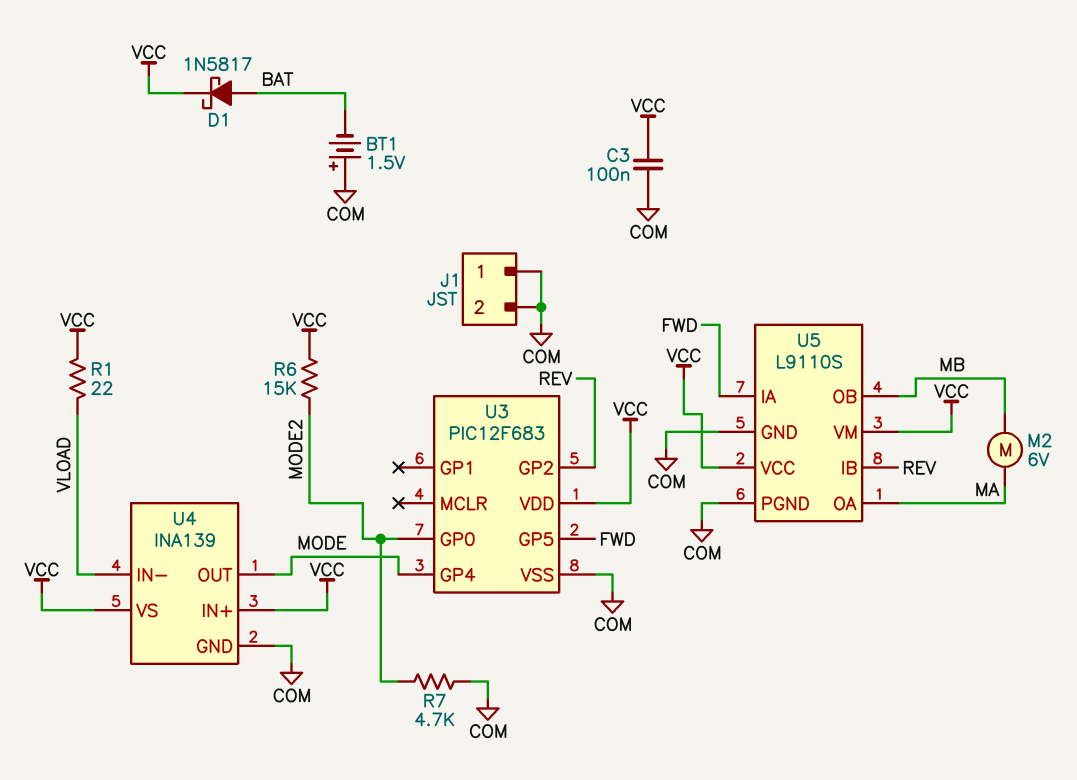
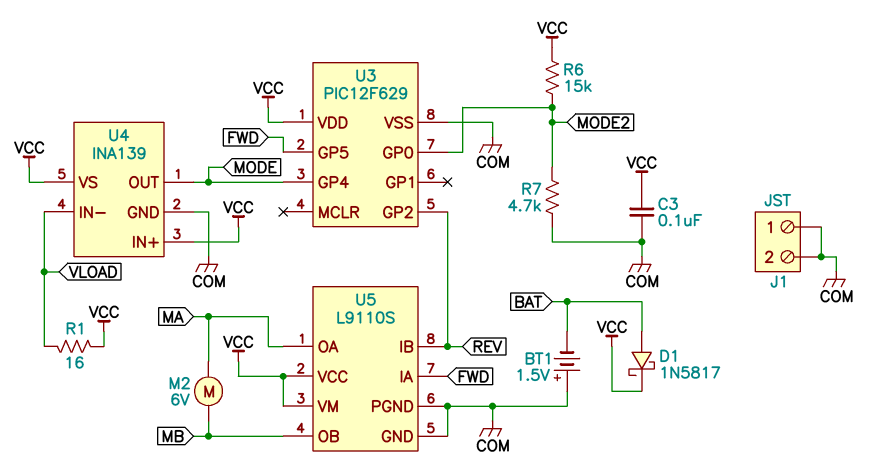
R1: 22 (VCC, VLOAD) -> 16 (VCC, VLOAD)
U3: PIC12F683 -> PIC12F629

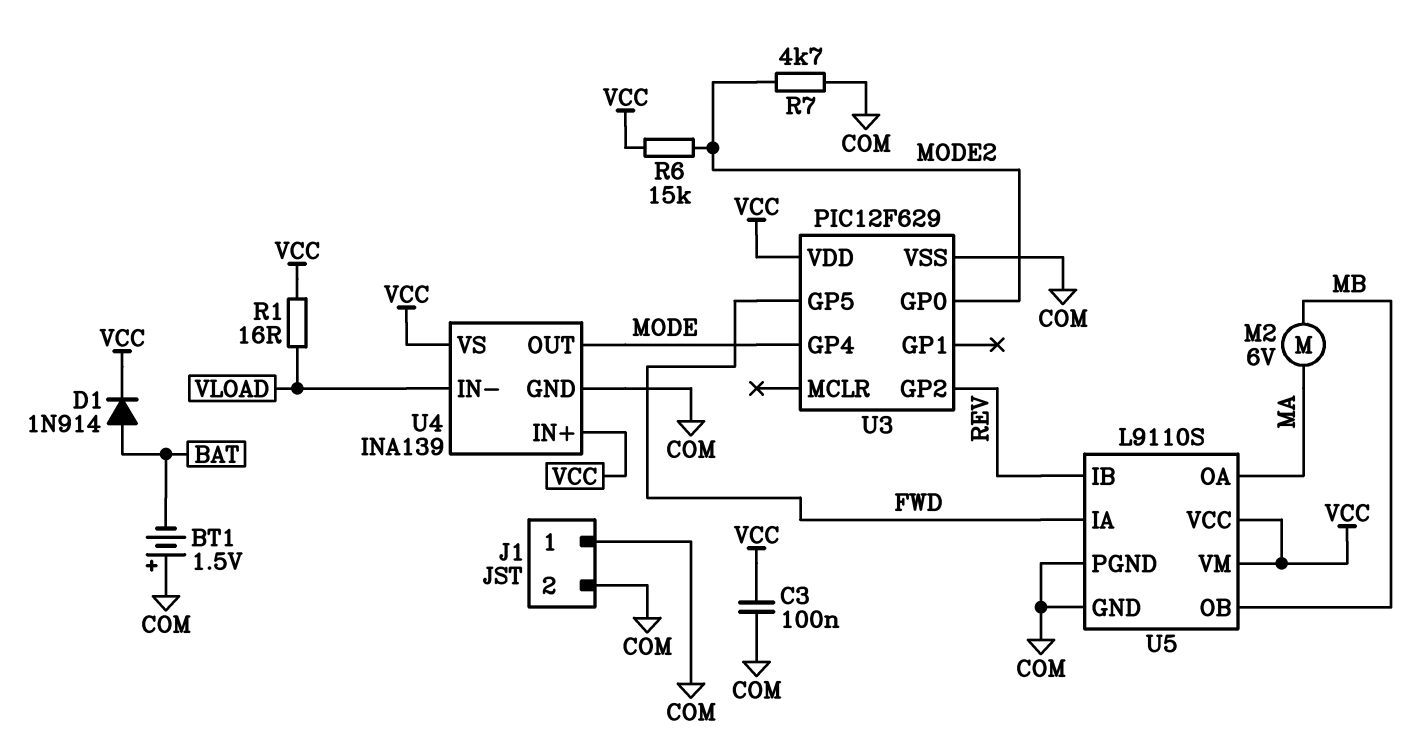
D1: schottky 1N5817 (A BAT, K VCC) -> diode 1N914 (A BAT, K VCC)

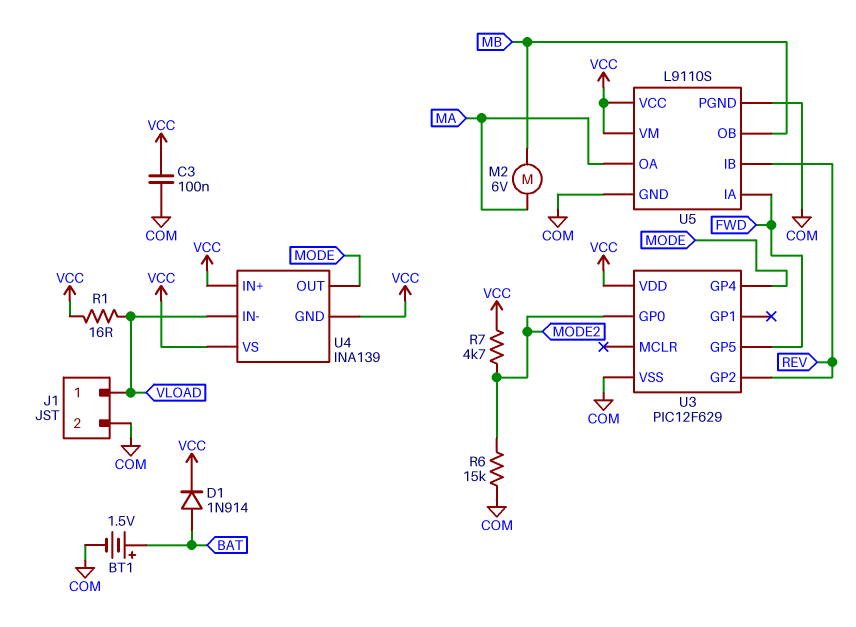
BT1: 1.5V (plus COM, minus BAT) -> 1.5V (plus BAT, minus COM)
J1 pin 1: COM -> VLOAD
R6: 15k (MODE2, VCC) -> 15k (COM, MODE2)
R7: 4.7k (COM, MODE2) -> 4.7k (MODE2, VCC)
U4 pin GND: COM -> VCC

